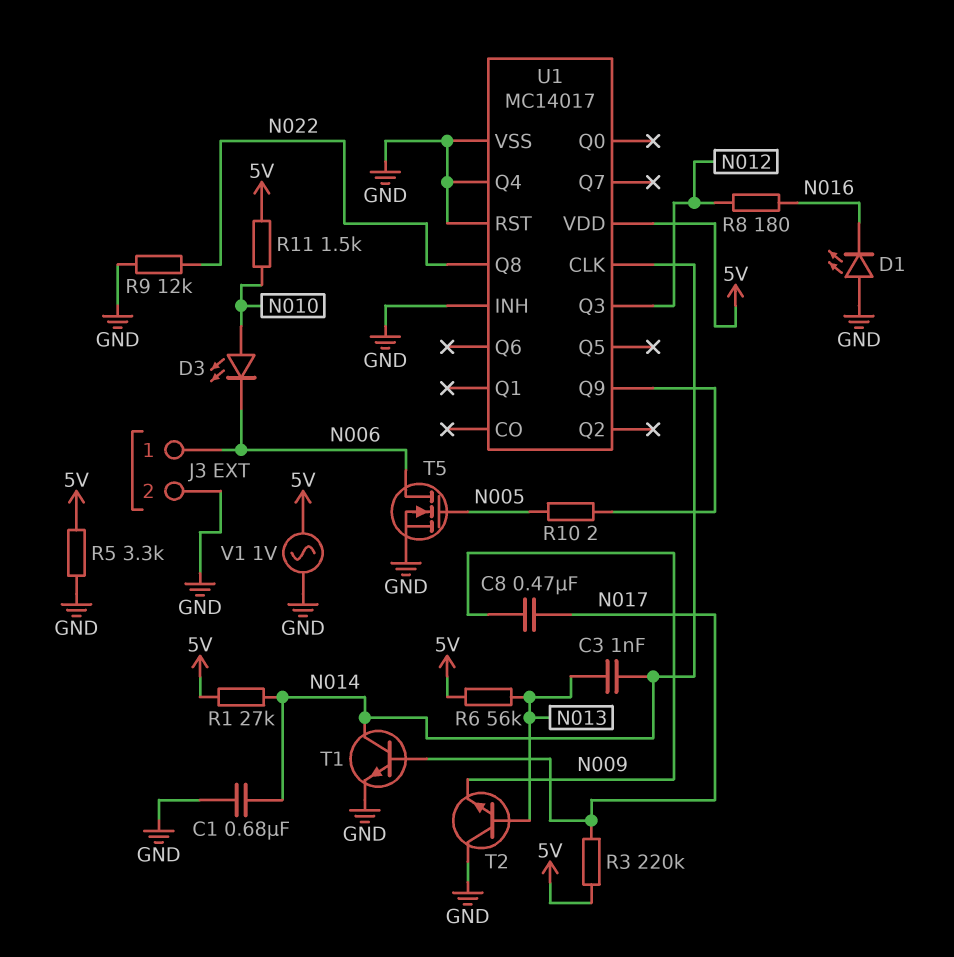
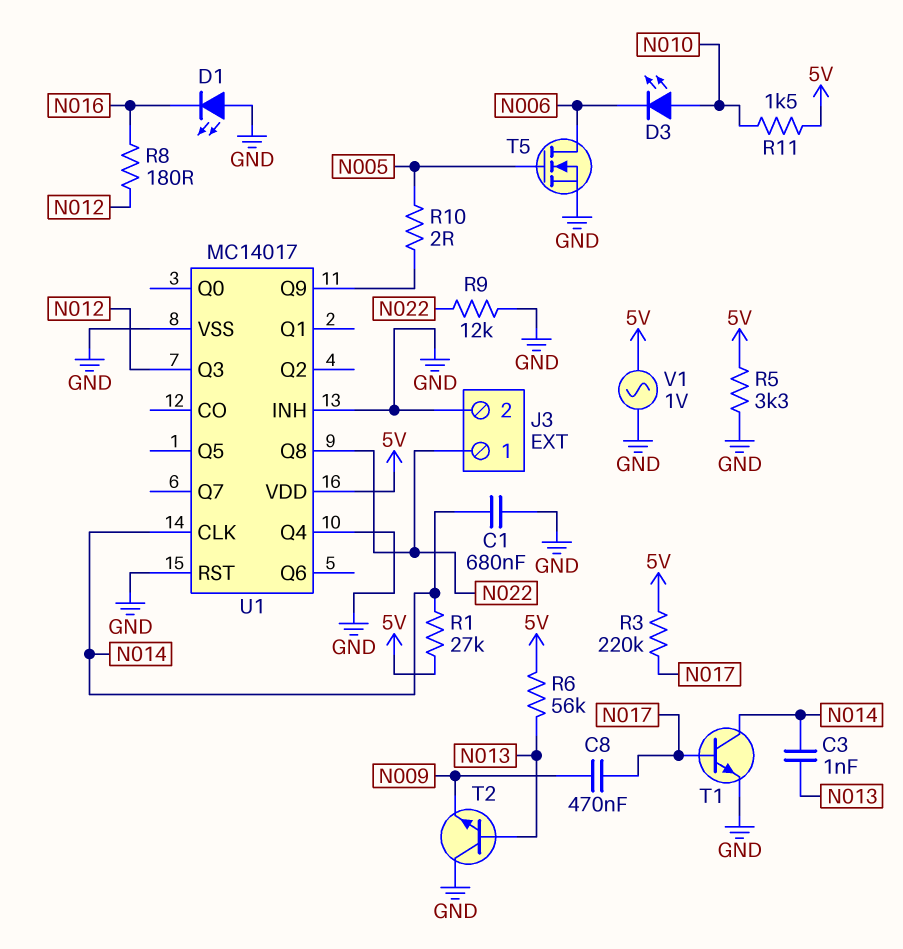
J3 pin 1: N006 -> N022

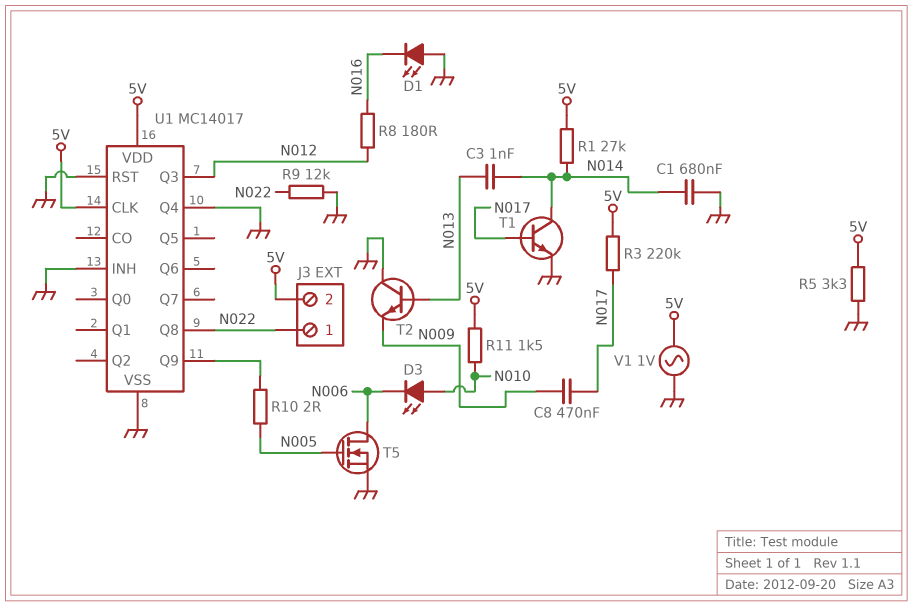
J3 pin 2: GND -> 5V
R6: 56k (5V, N013) -> none
U1 pin CLK: N014 -> 5V

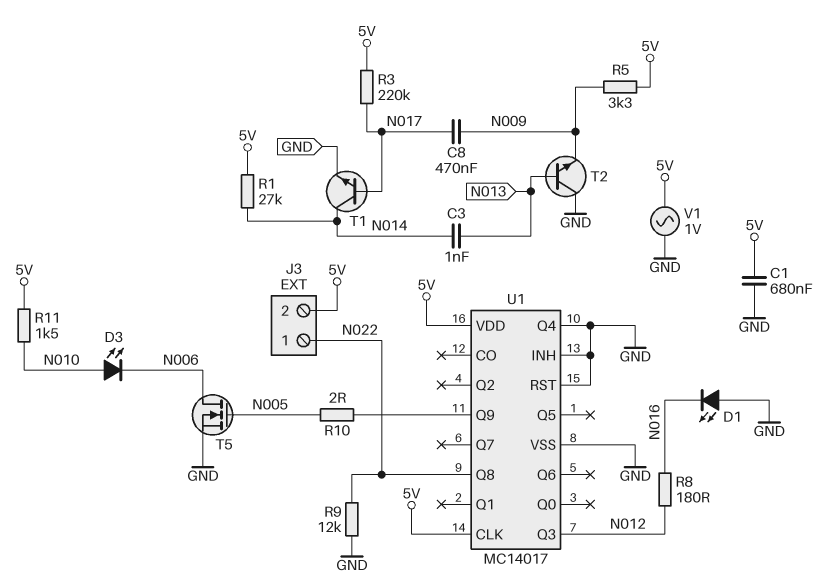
C1: 680nF (GND, N014) -> 680nF (5V, GND)
R5: 3.3k (5V, GND) -> 3.3k (5V, N009)

